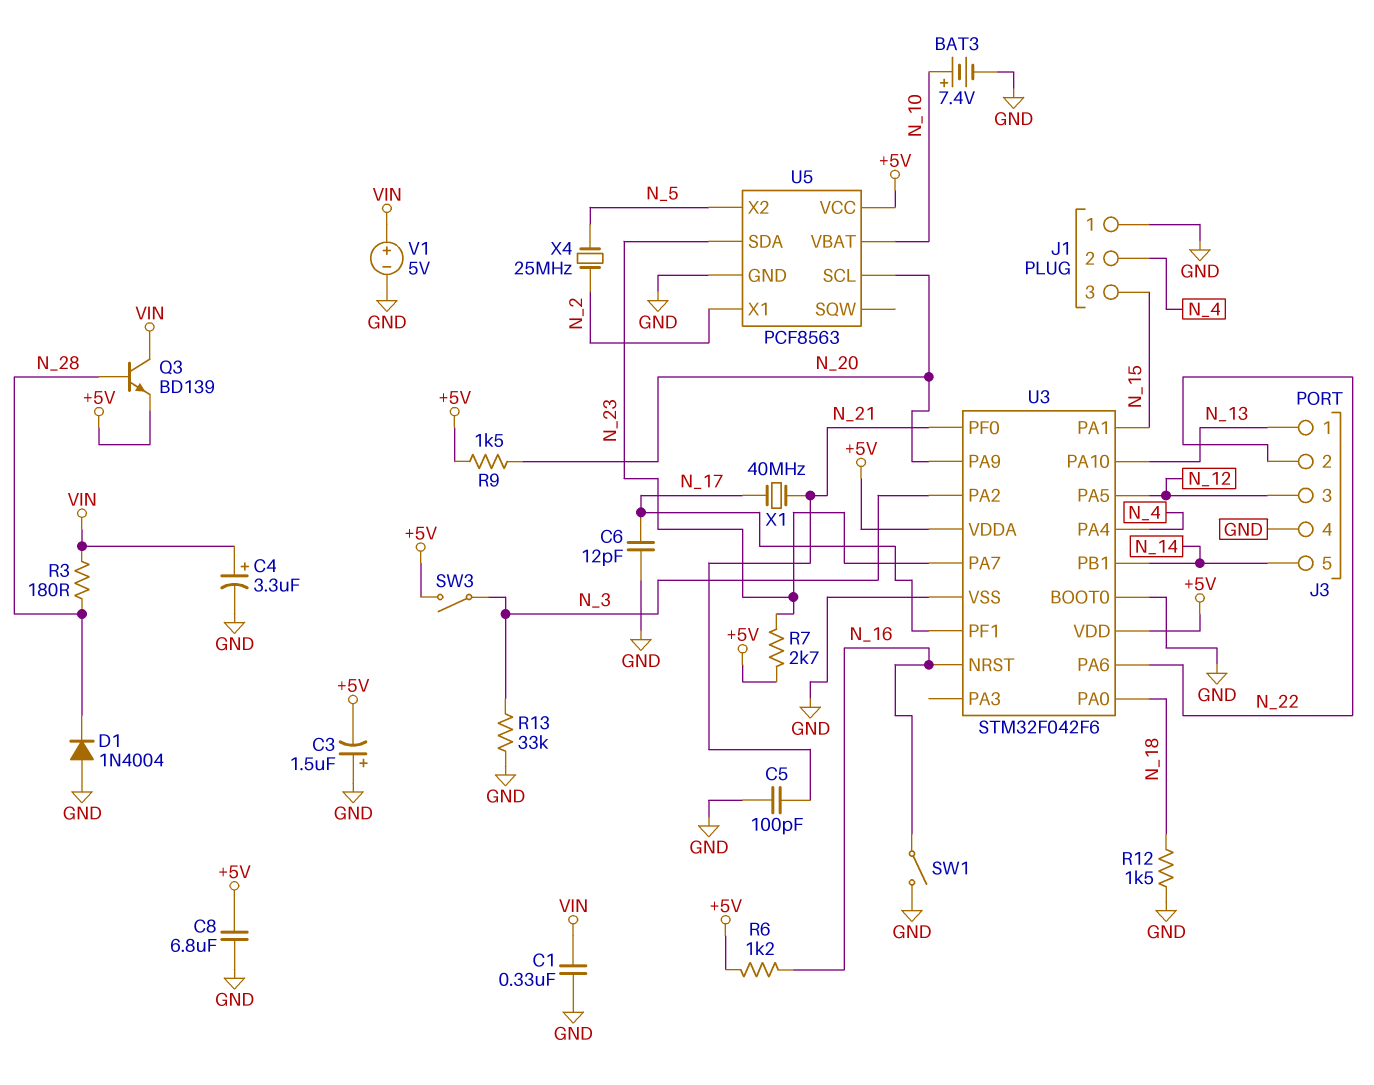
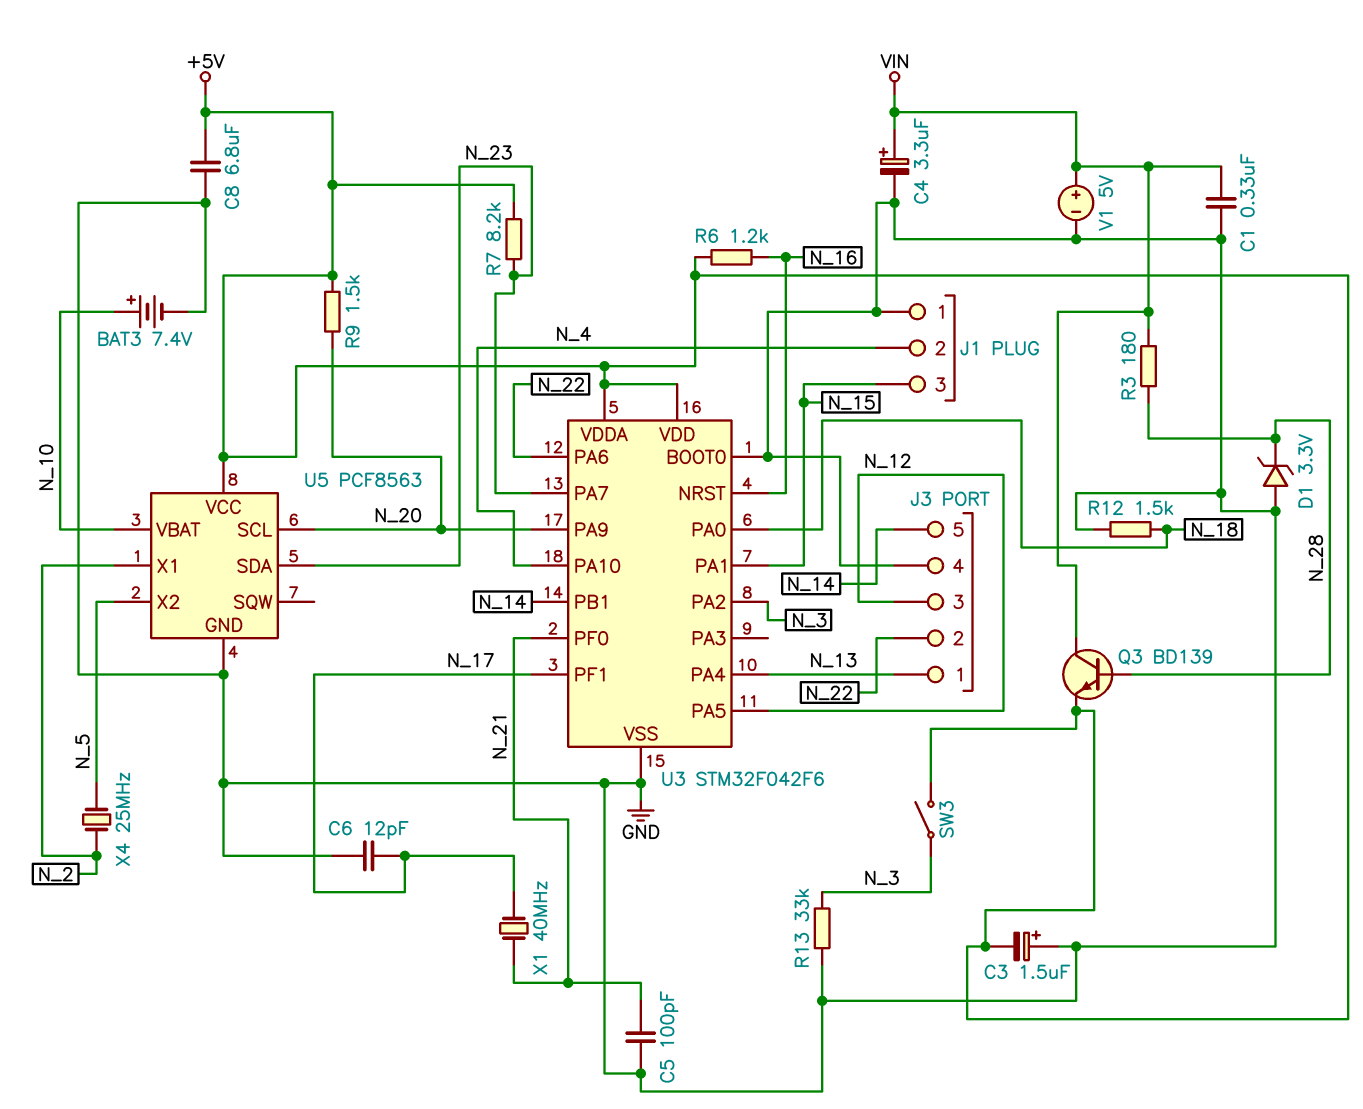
D1: diode 1N4004 (A GND, K N_28) -> zener 3.3V (A GND, K N_28)
R7: 2.7k (+5V, N_23) -> 8.2k (+5V, N_23)
SW1: switch (GND, N_16) -> none
U3 pin PA4: N_4 -> N_13
U3 pin PA10: N_13 -> N_4

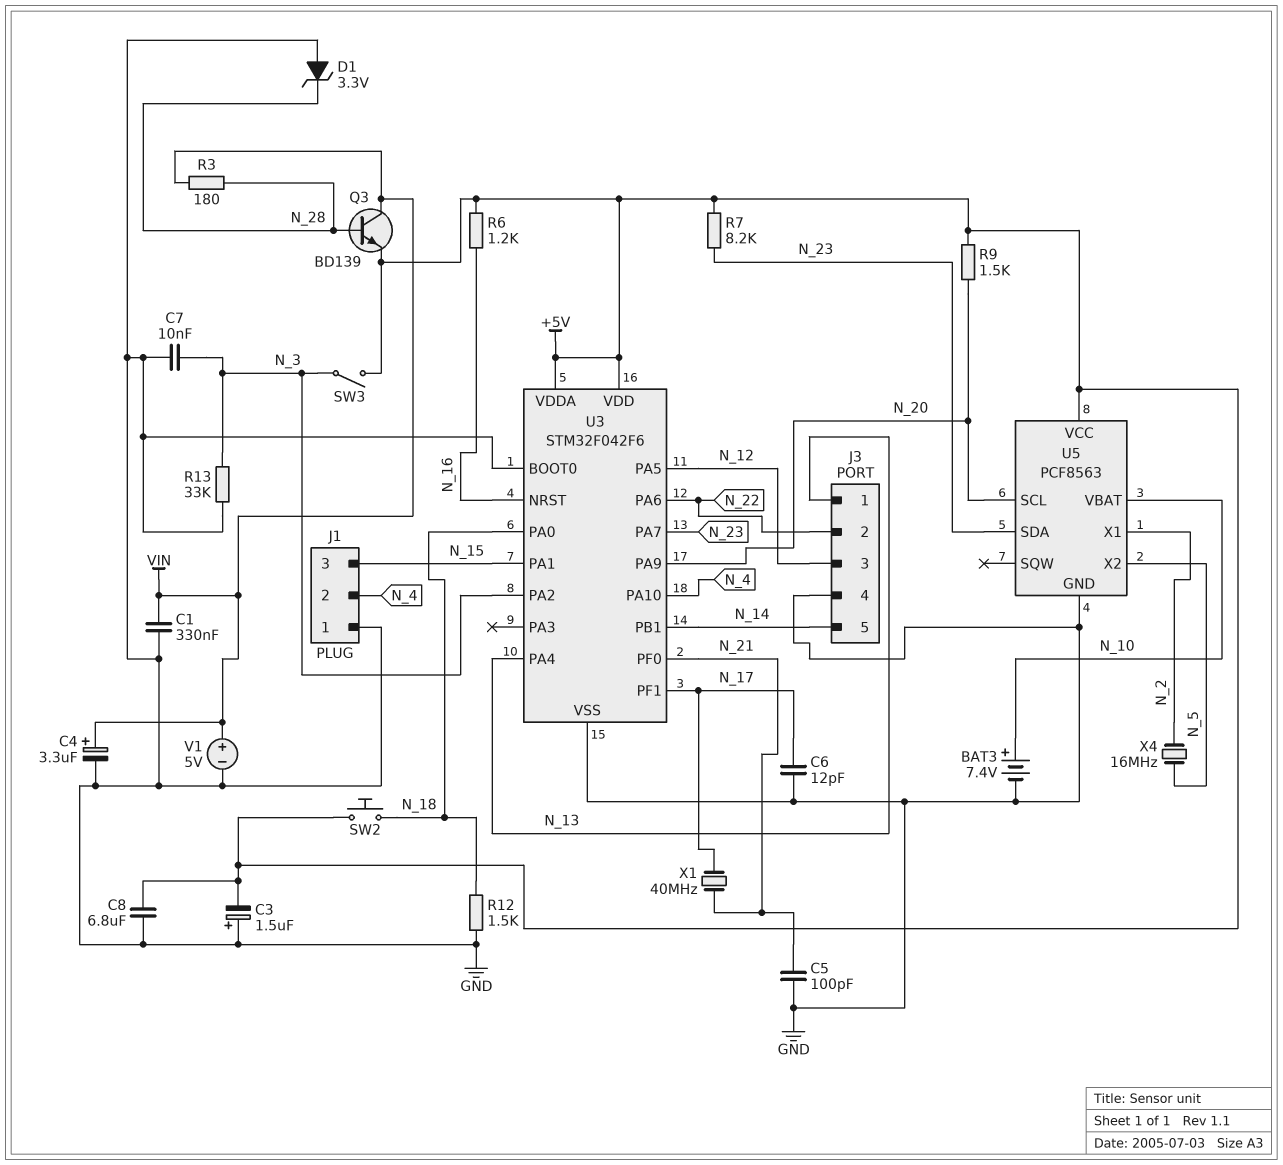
C7: none -> 10nF (GND, N_3)
SW2: none -> button (+5V, N_18)
X4: 25MHz (N_2, N_5) -> 16MHz (N_2, N_5)

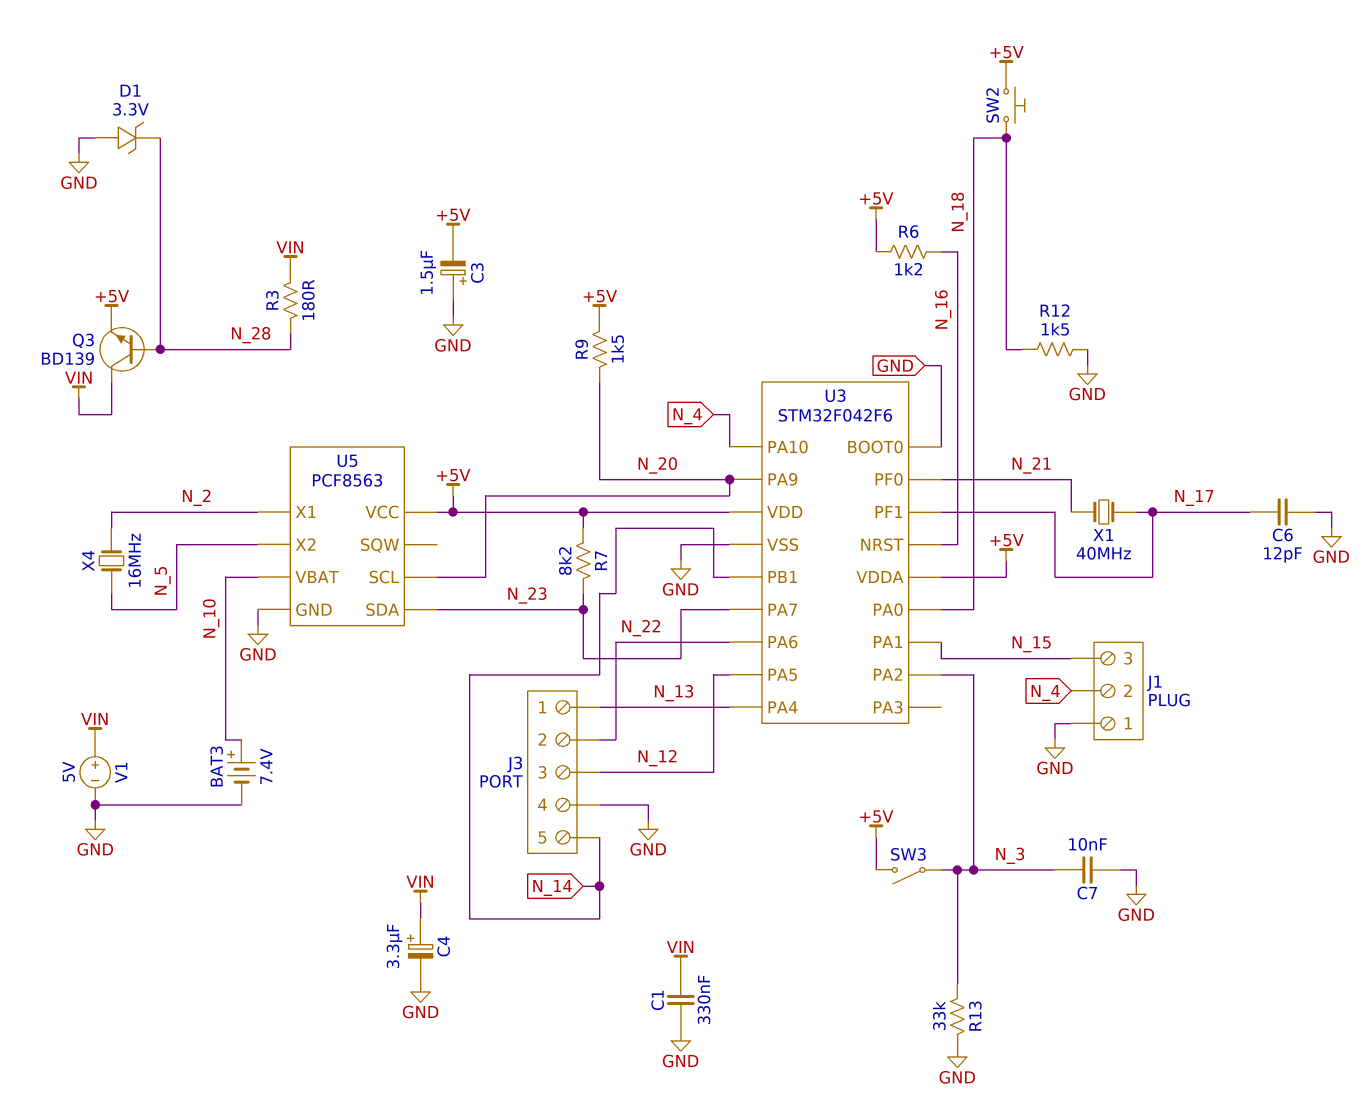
C5: 100pF (GND, N_21) -> none
C8: 6.8uF (+5V, GND) -> none

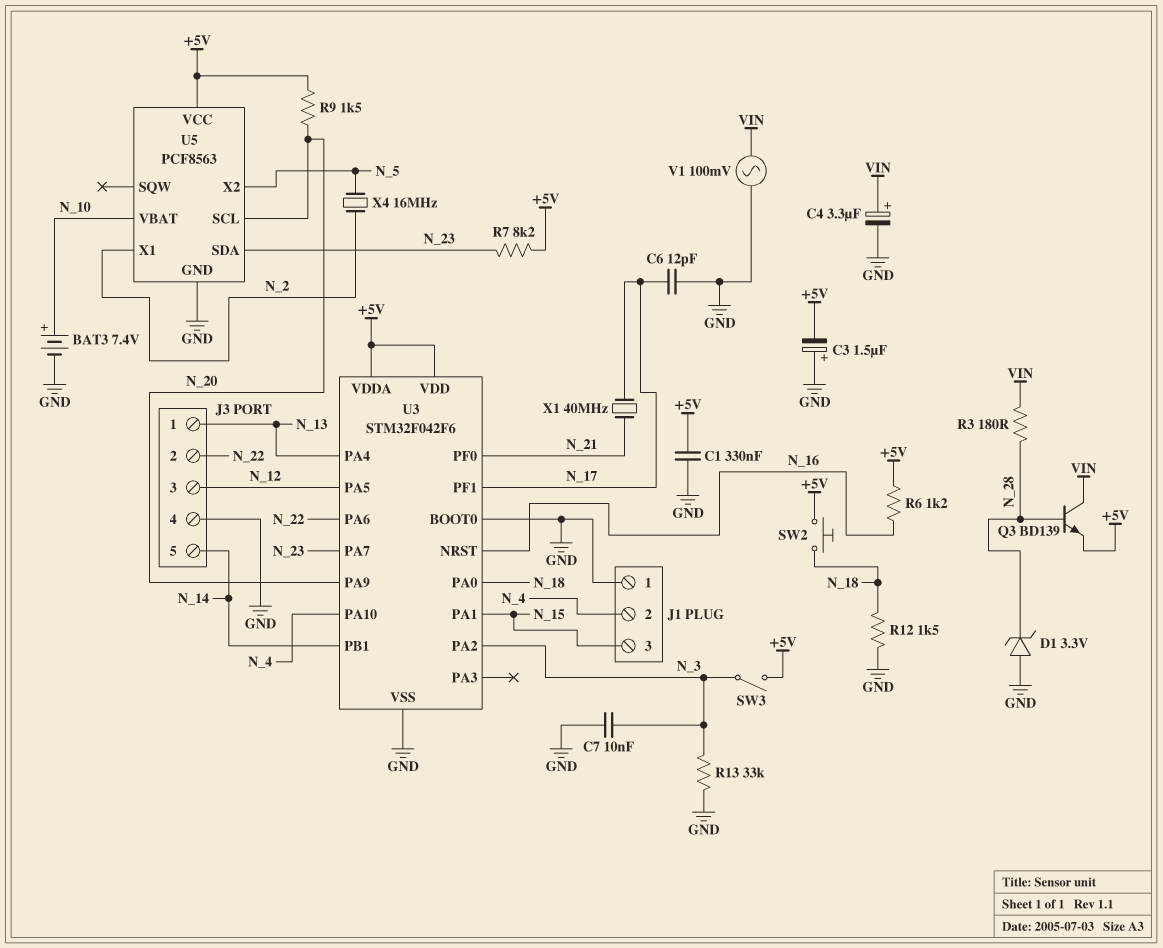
C1: 330nF (GND, VIN) -> 330nF (+5V, GND)
V1: 5V (plus VIN, minus GND) -> AC 100mV (GND, VIN)

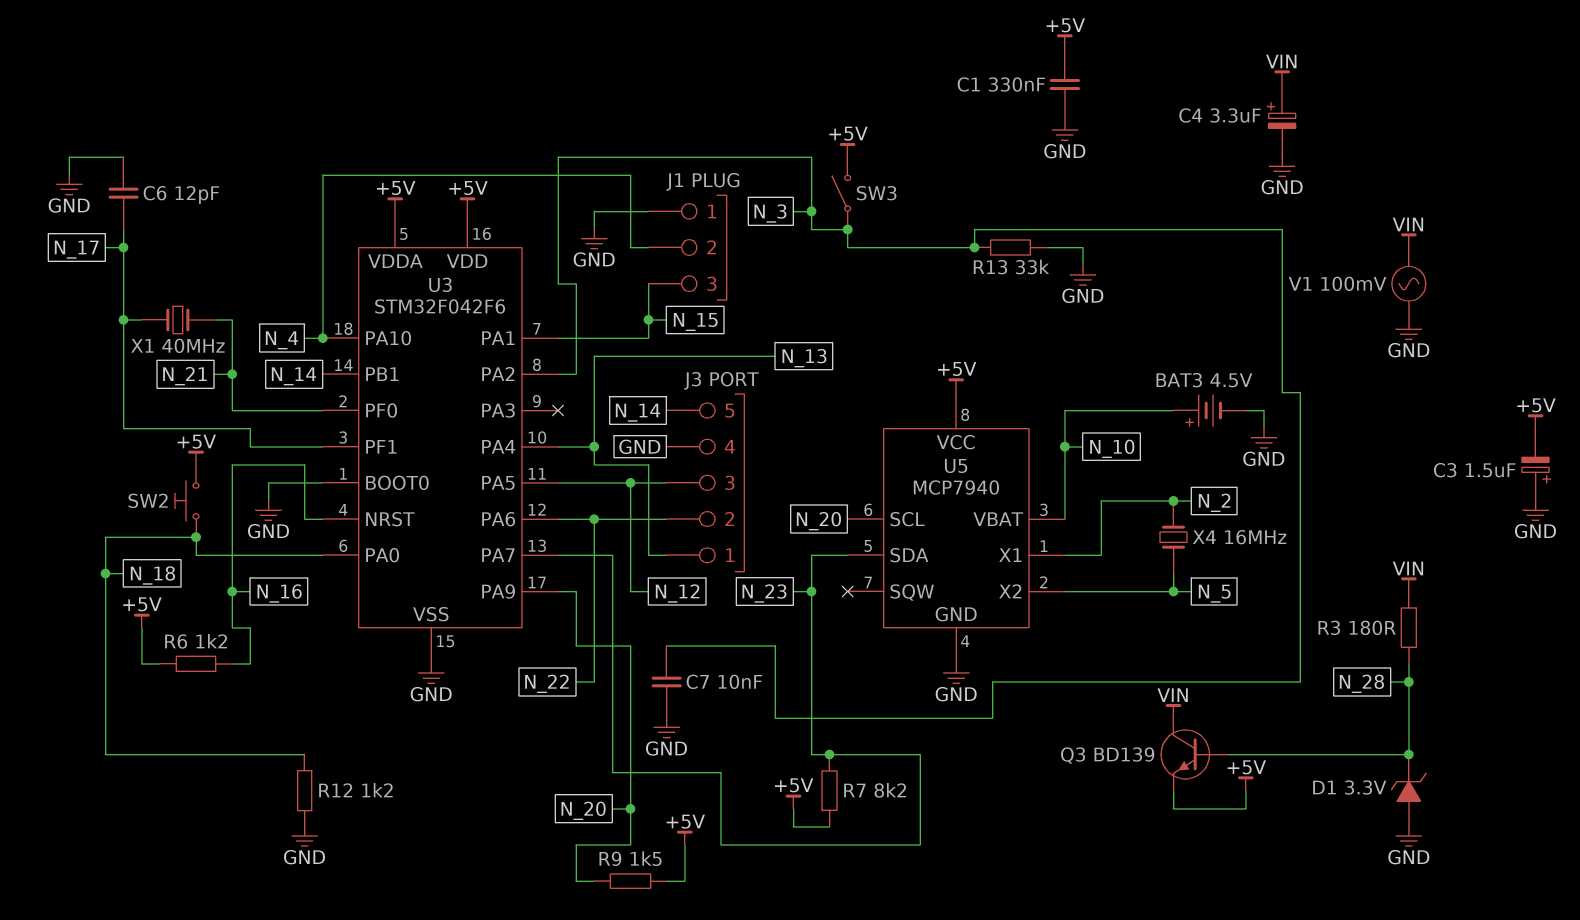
BAT3: 7.4V (plus N_10, minus GND) -> 4.5V (plus N_10, minus GND)
R12: 1.5k (GND, N_18) -> 1.2k (GND, N_18)
U5: PCF8563 -> MCP7940

